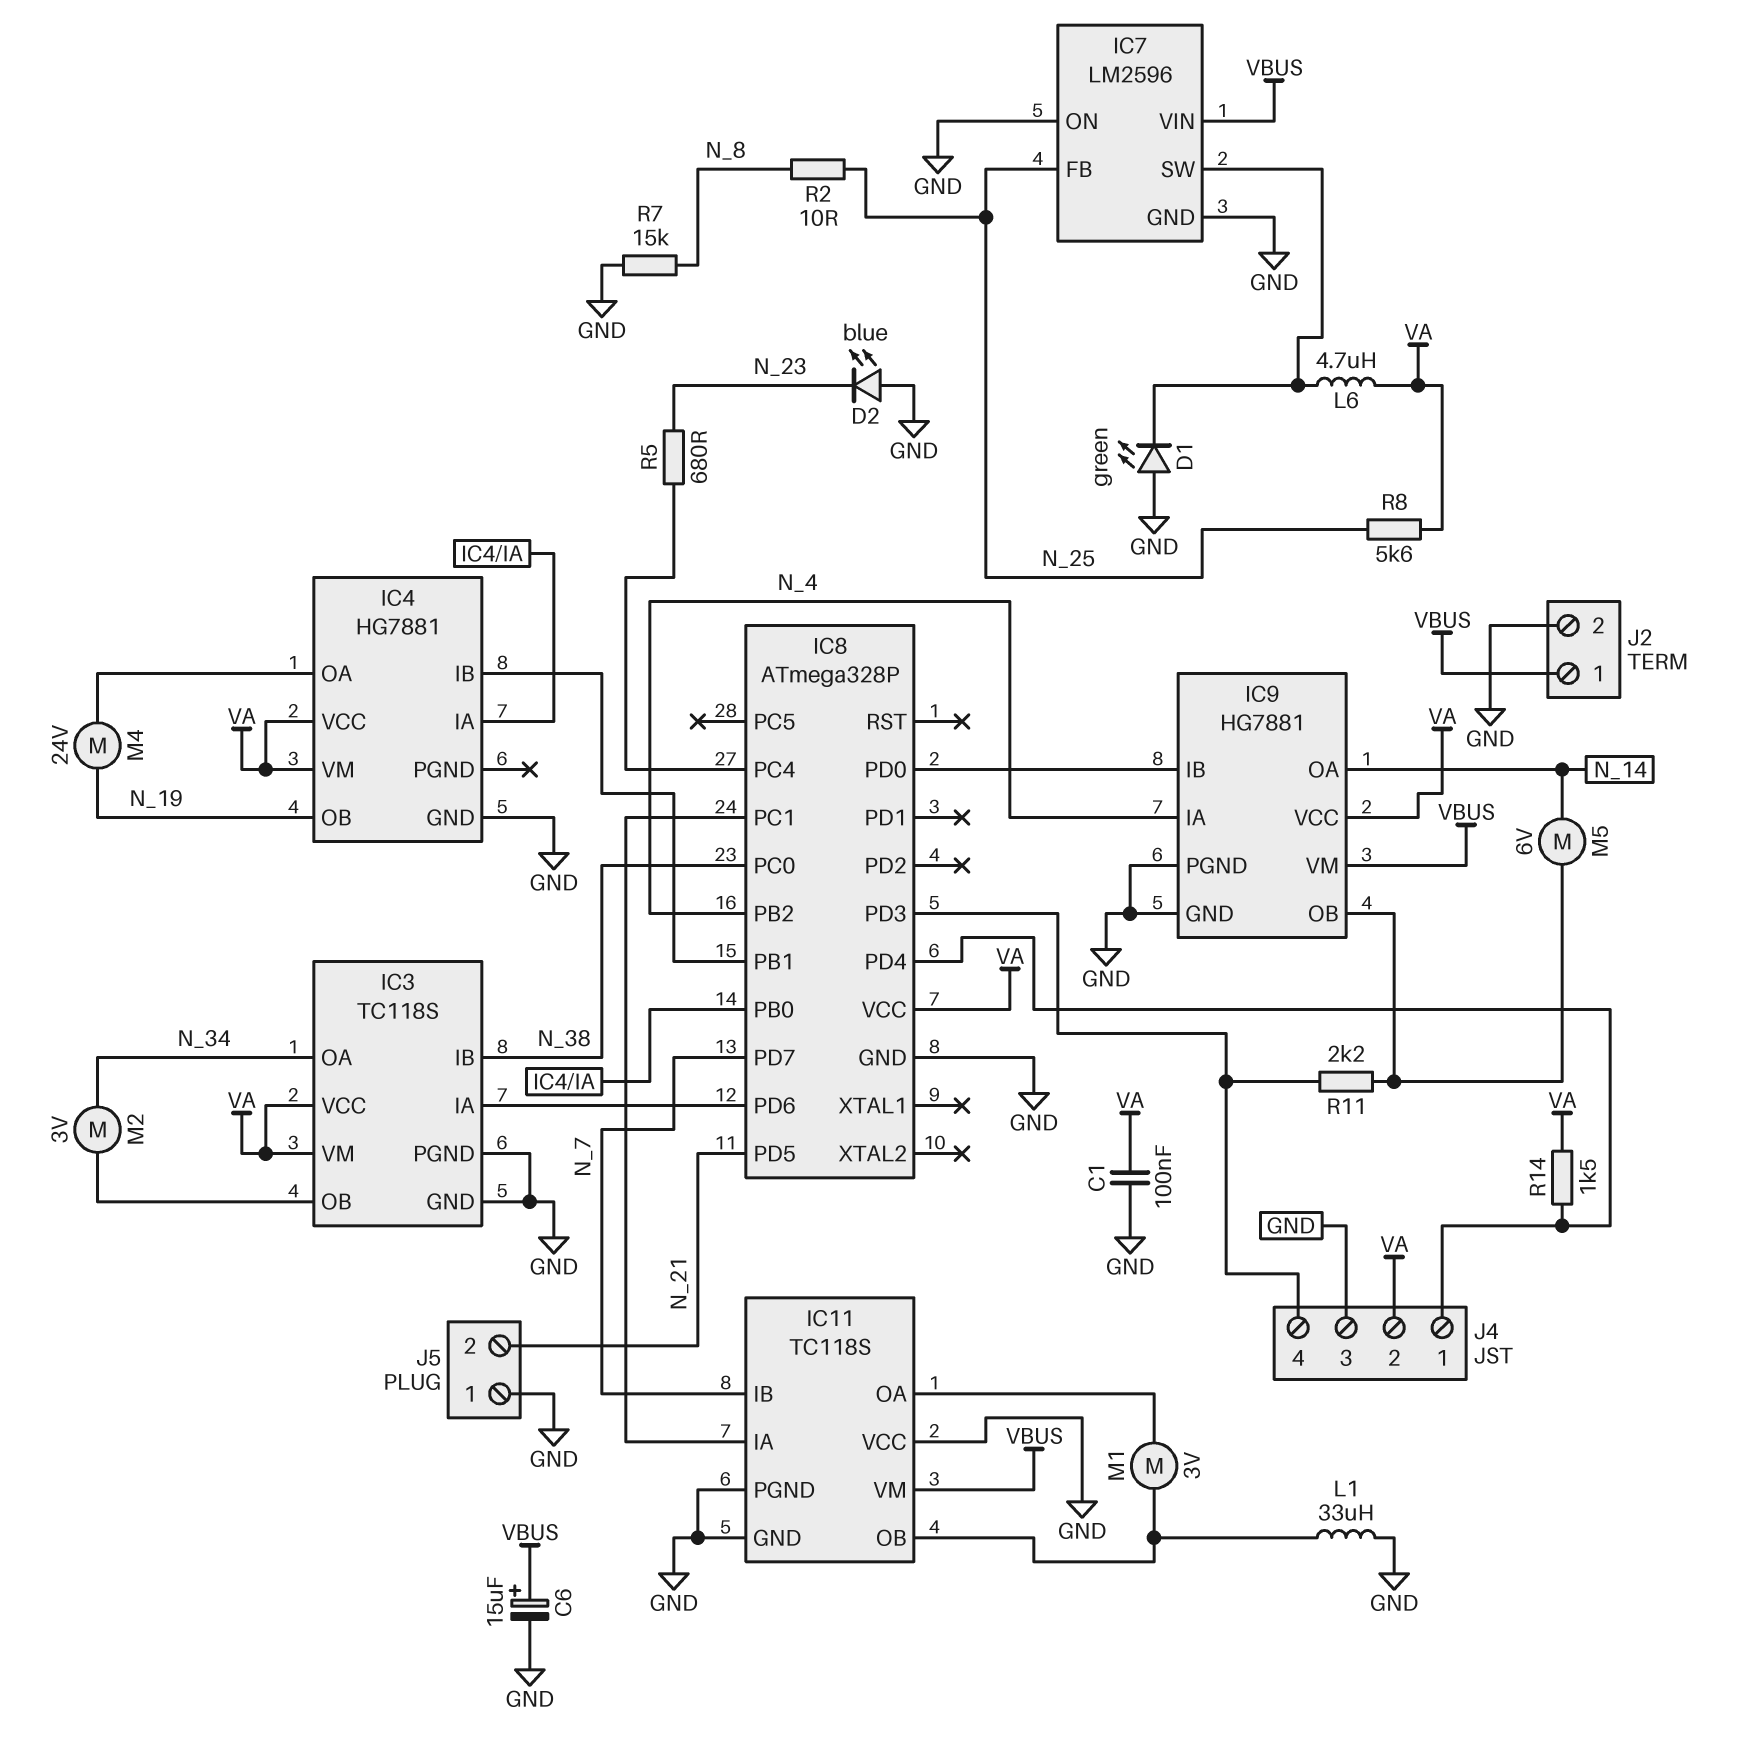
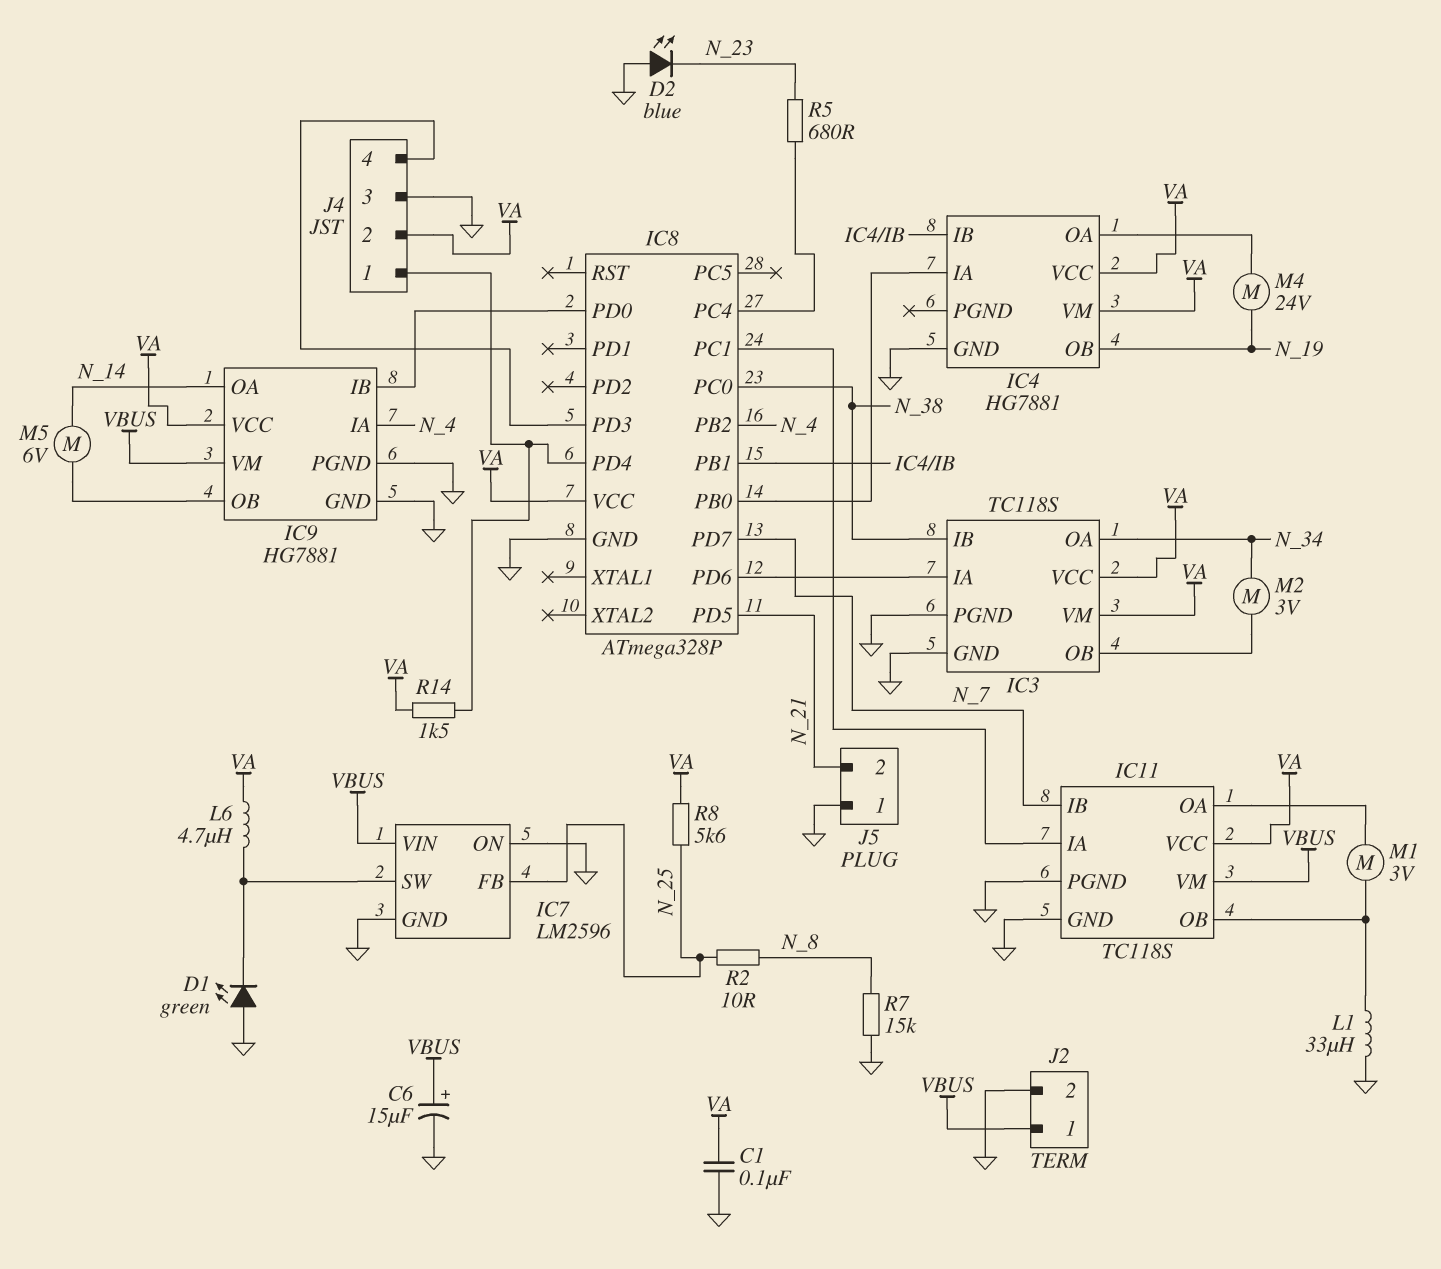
IC11 pin VCC: GND -> VA
R11: 2.2k (IC8/PD3, IC9/OB) -> none

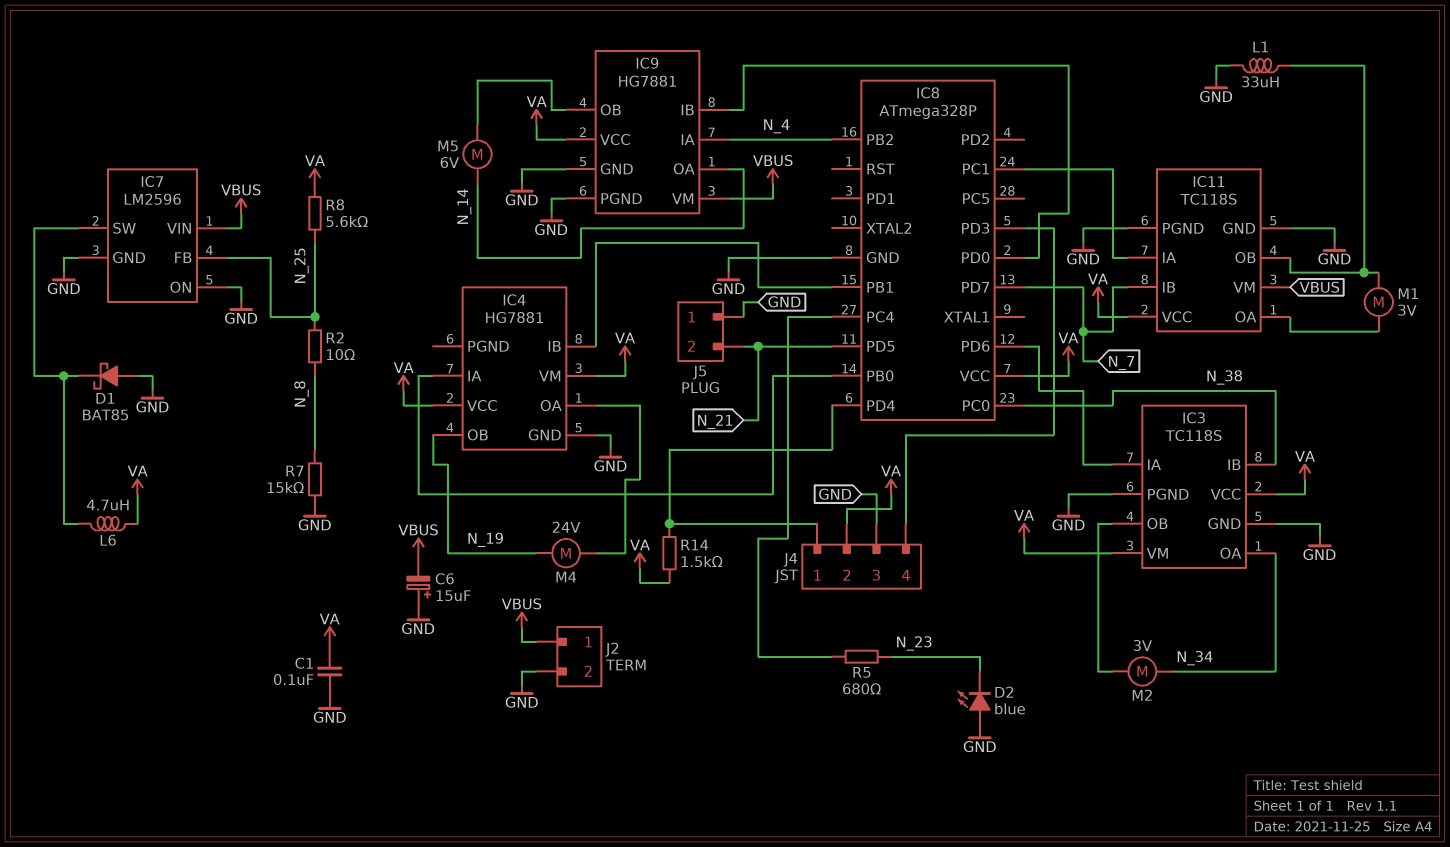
C6: 15uF (plus VBUS, minus GND) -> 15uF (plus GND, minus VBUS)
D1: LED green (A GND, K IC7/SW) -> schottky BAT85 (A GND, K IC7/SW)

